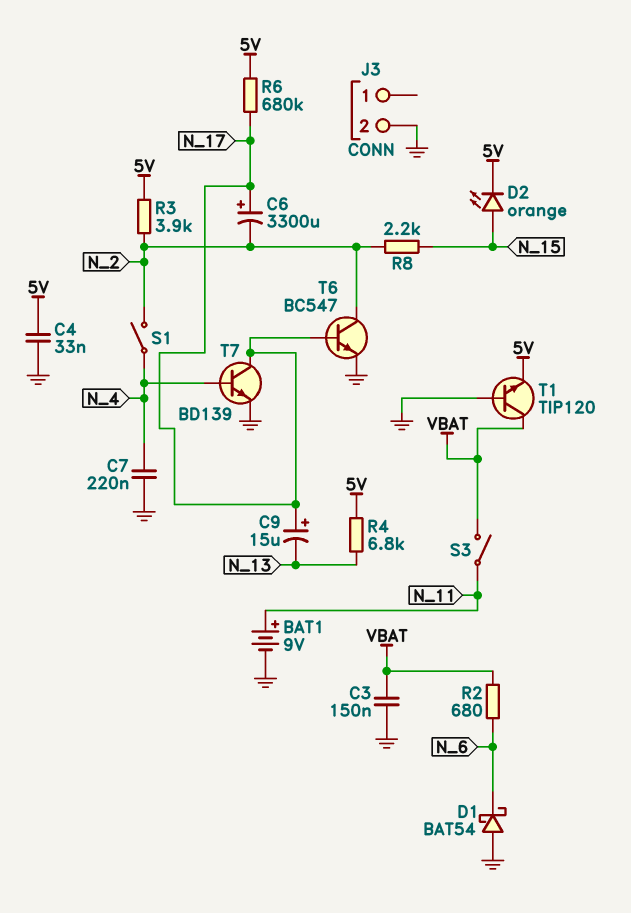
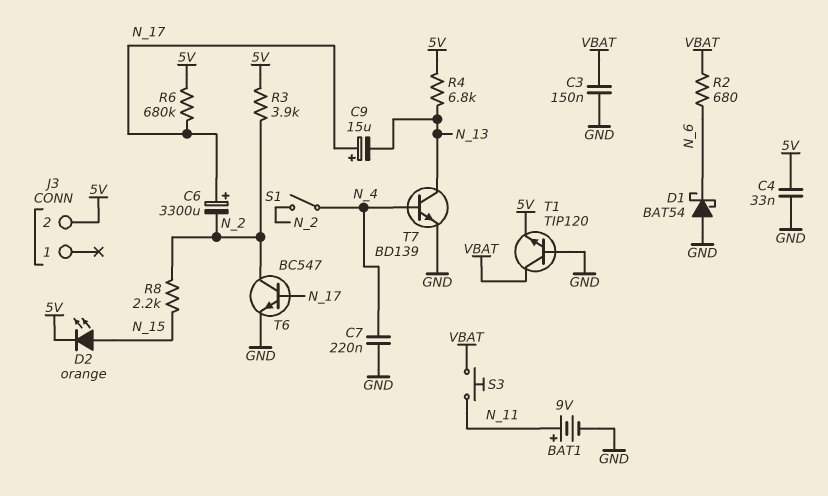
J3 pin 2: GND -> 5V
S3: switch (N_11, VBAT) -> button (N_11, VBAT)
T7: NPN BD139 (B N_4, C N_17, E GND) -> NPN BD139 (B N_4, C N_13, E GND)

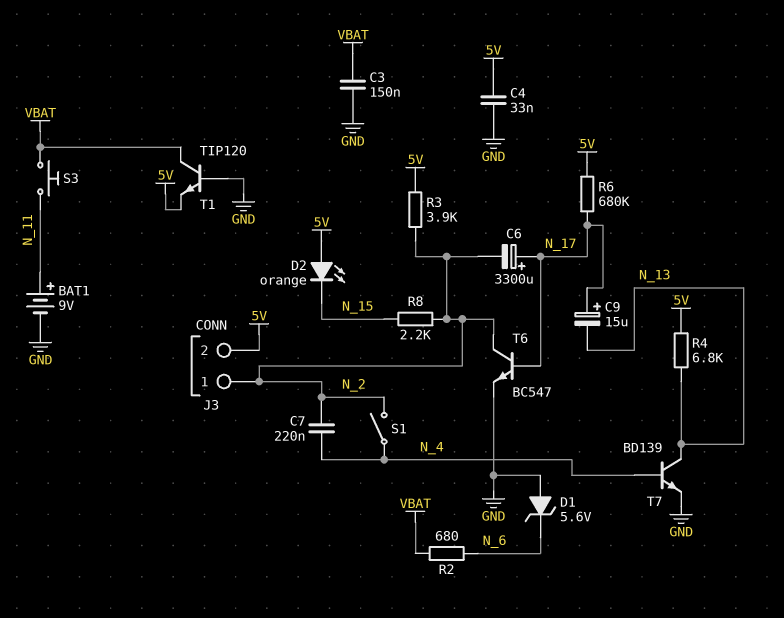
C7: 220nF (GND, N_4) -> 220nF (N_2, N_4)
D1: schottky BAT54 (A GND, K N_6) -> zener 5.6V (A GND, K N_6)
D2: LED orange (A N_15, K 5V) -> LED orange (A 5V, K N_15)
J3 pin 1: none -> N_2

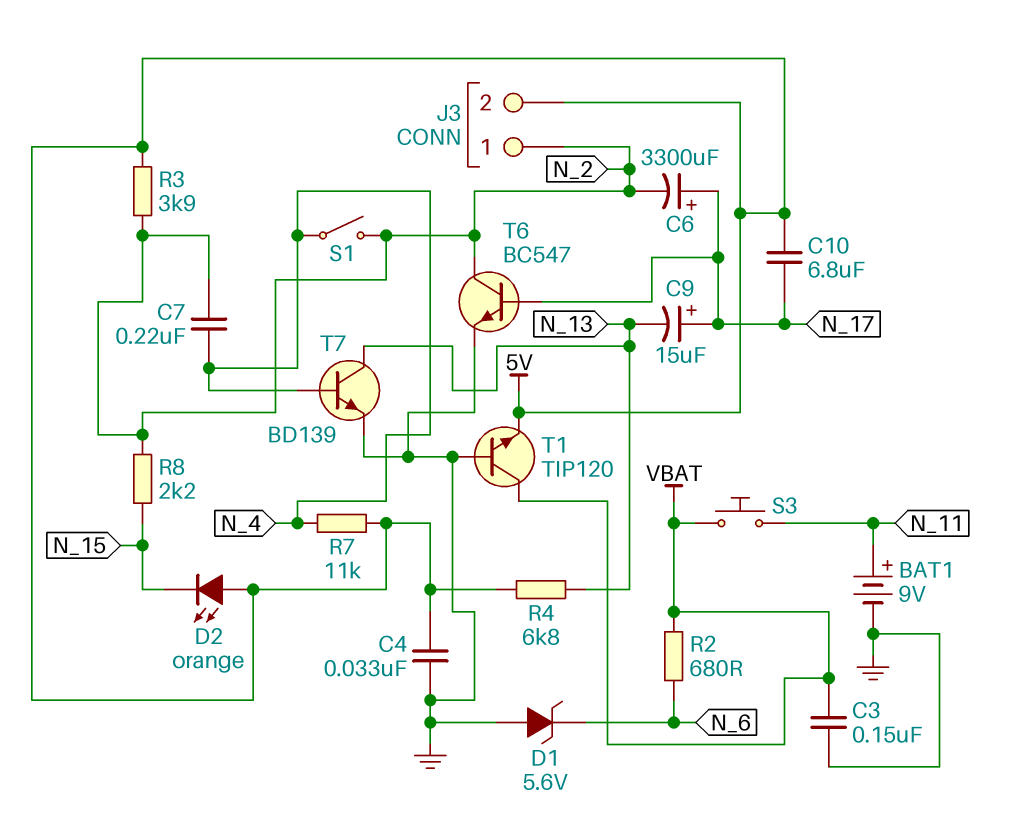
C10: none -> 6.8uF (5V, N_17)
R6: 680k (5V, N_17) -> none
R7: none -> 11k (5V, N_4)

